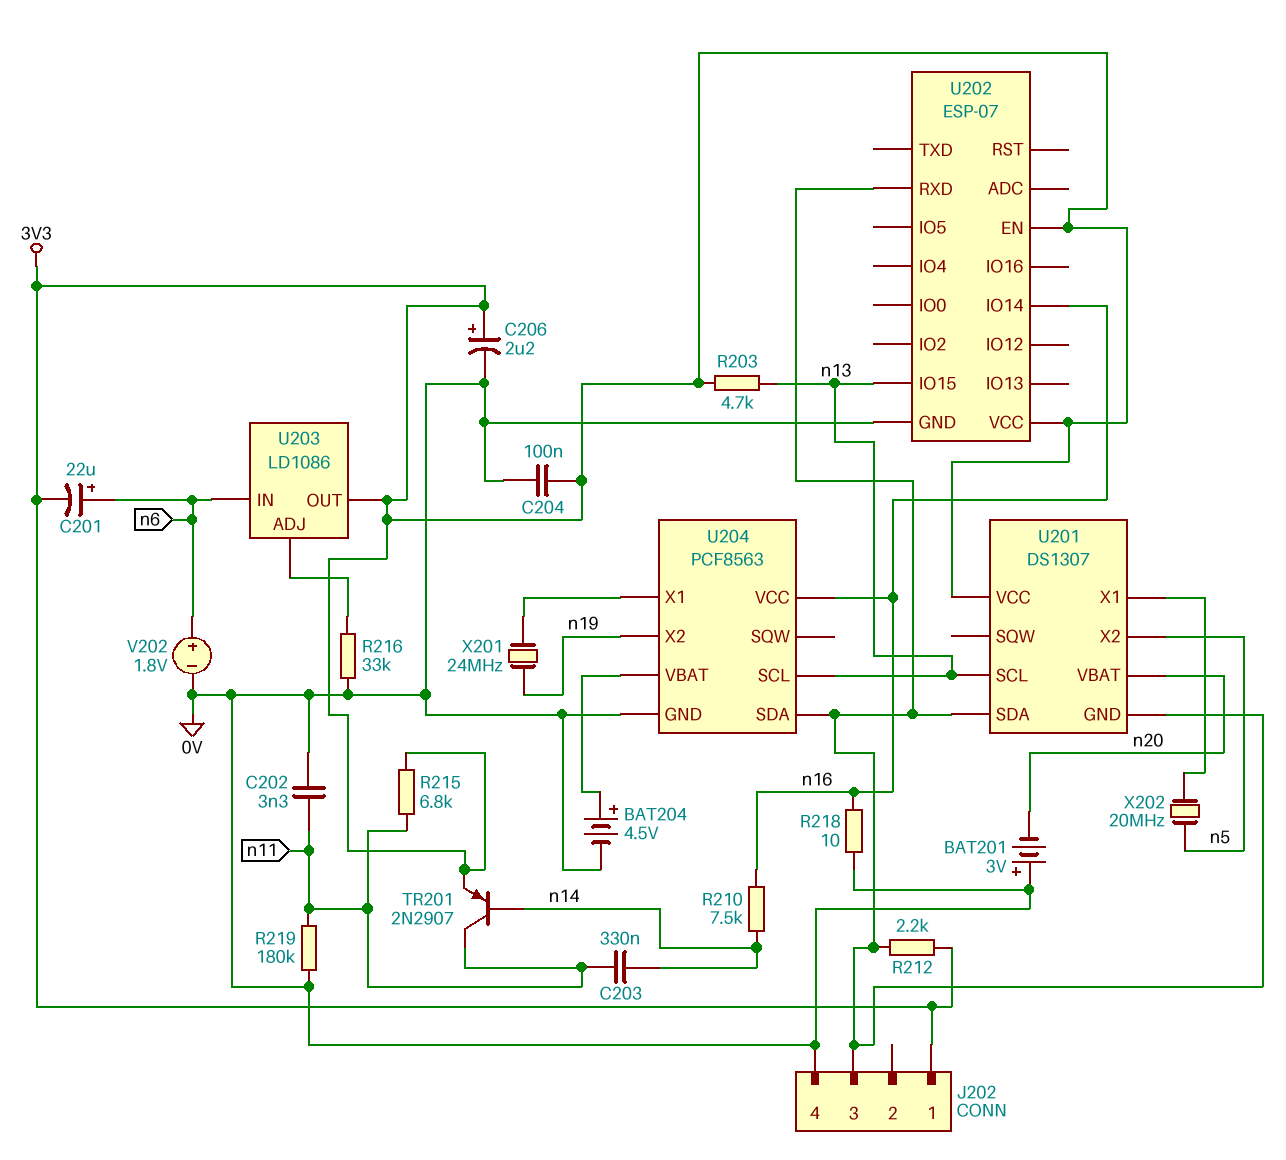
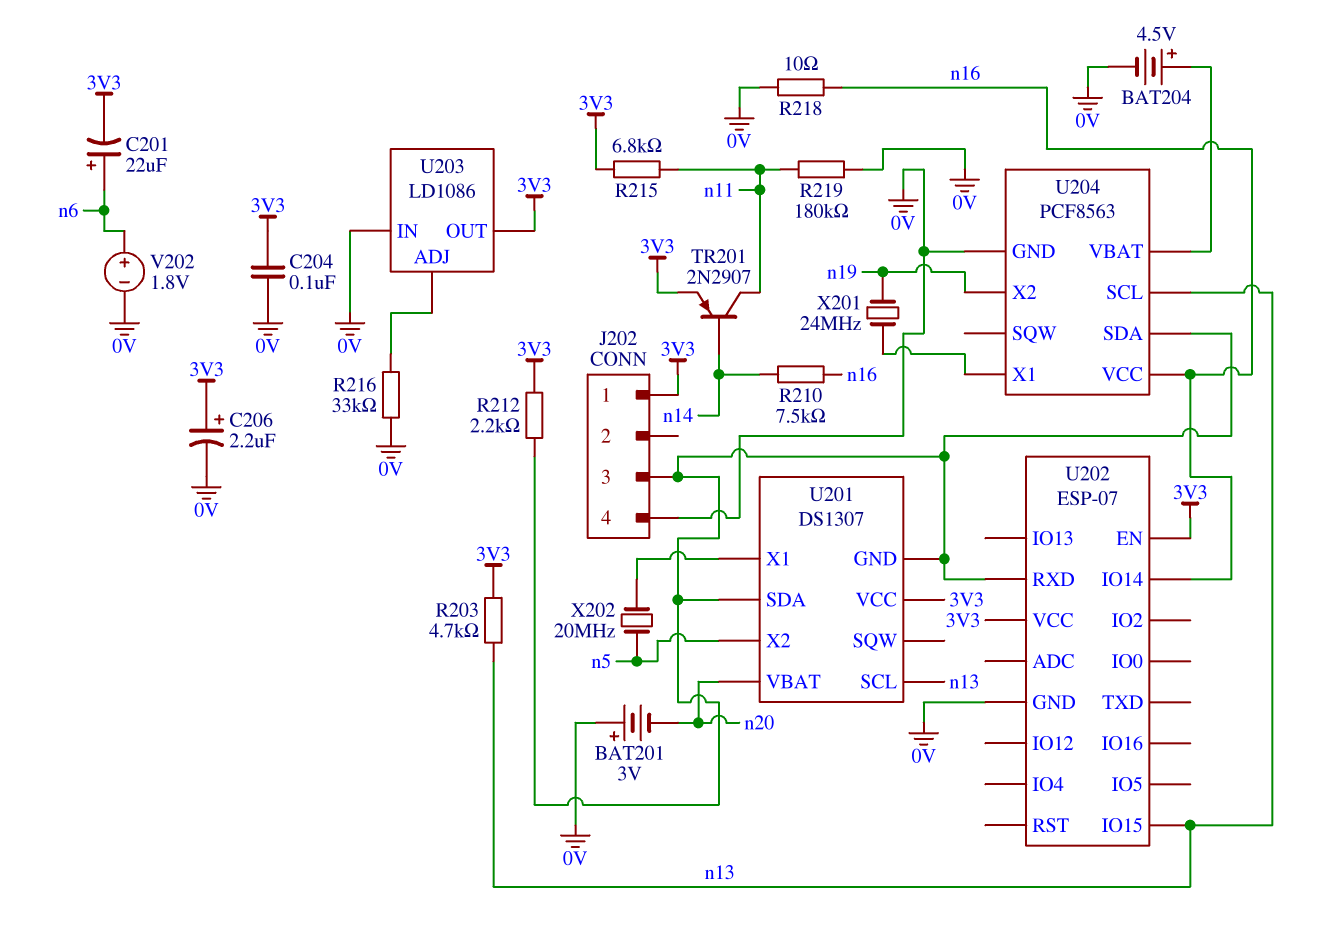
C202: 3.3nF (0V, n11) -> none
C203: 330nF (n11, n14) -> none
U203 pin IN: n6 -> 0V

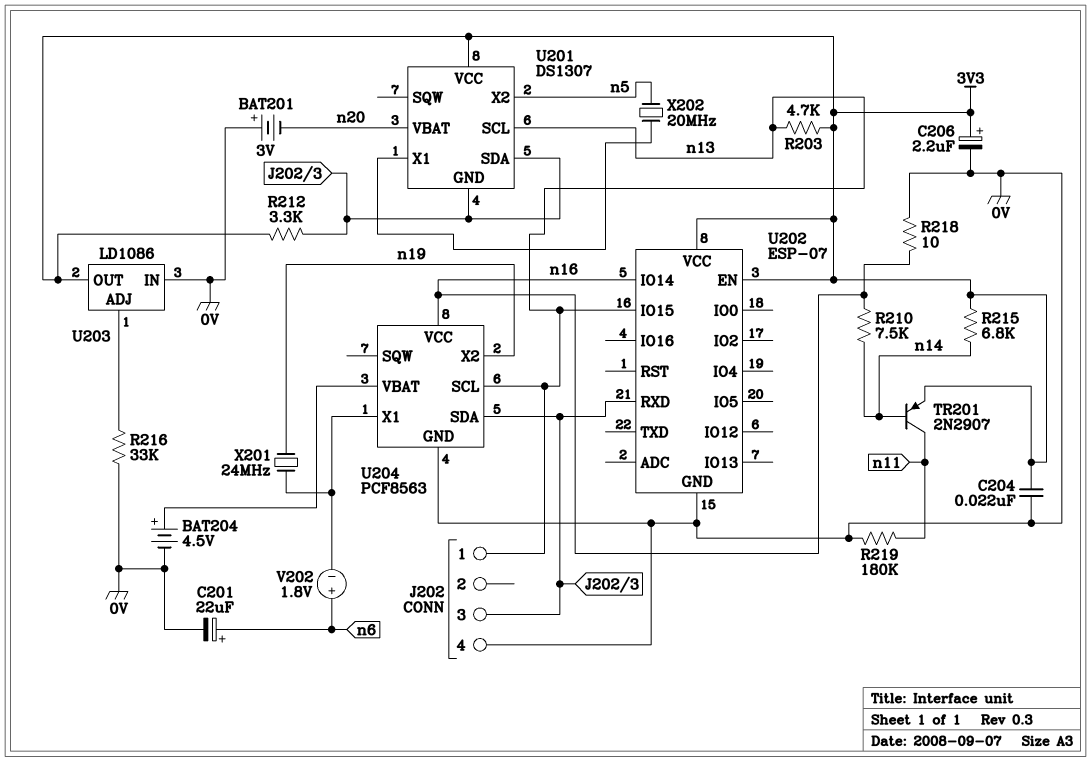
C201: 22uF (plus n6, minus 3V3) -> 22uF (plus n6, minus 0V)
C204: 100nF (0V, 3V3) -> 22nF (0V, 3V3)
J202 pin 1: 3V3 -> n13
R212: 2.2k (3V3, J202/3) -> 3.3k (3V3, J202/3)
R215: 6.8k (3V3, n11) -> 6.8k (3V3, n14)
V202: 1.8V (plus n6, minus 0V) -> 1.8V (plus n6, minus U204/X1)

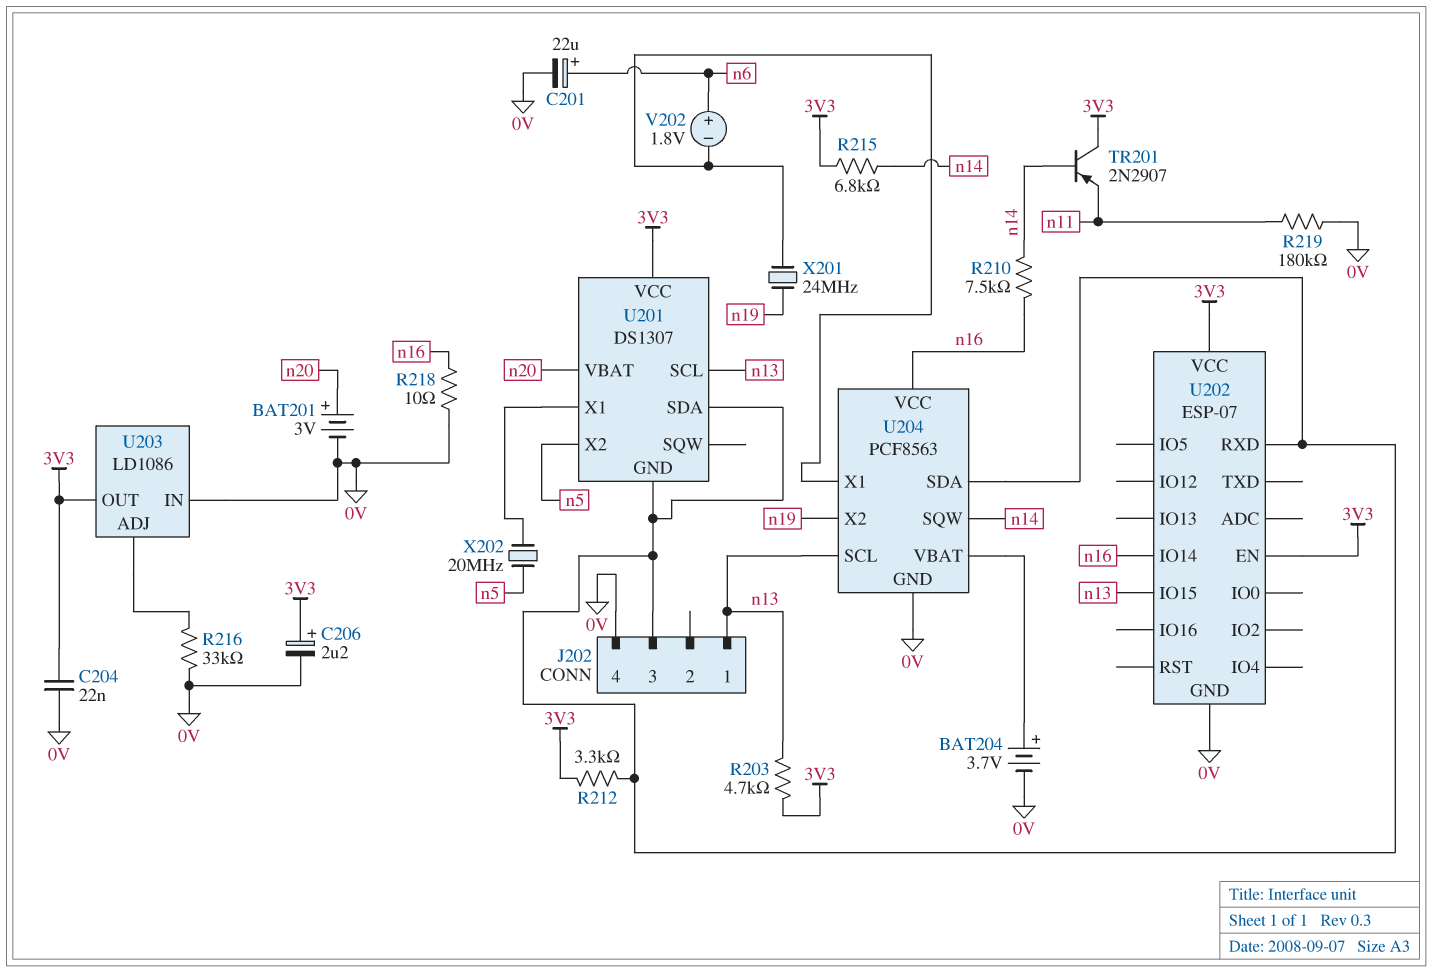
BAT201: 3V (plus 0V, minus n20) -> 3V (plus n20, minus 0V)
BAT204: 4.5V (plus U204/VBAT, minus 0V) -> 3.7V (plus U204/VBAT, minus 0V)
TR201: PNP 2N2907 (B n14, C n11, E 3V3) -> PNP 2N2907 (B n14, C 3V3, E n11)
U204 pin SQW: none -> n14

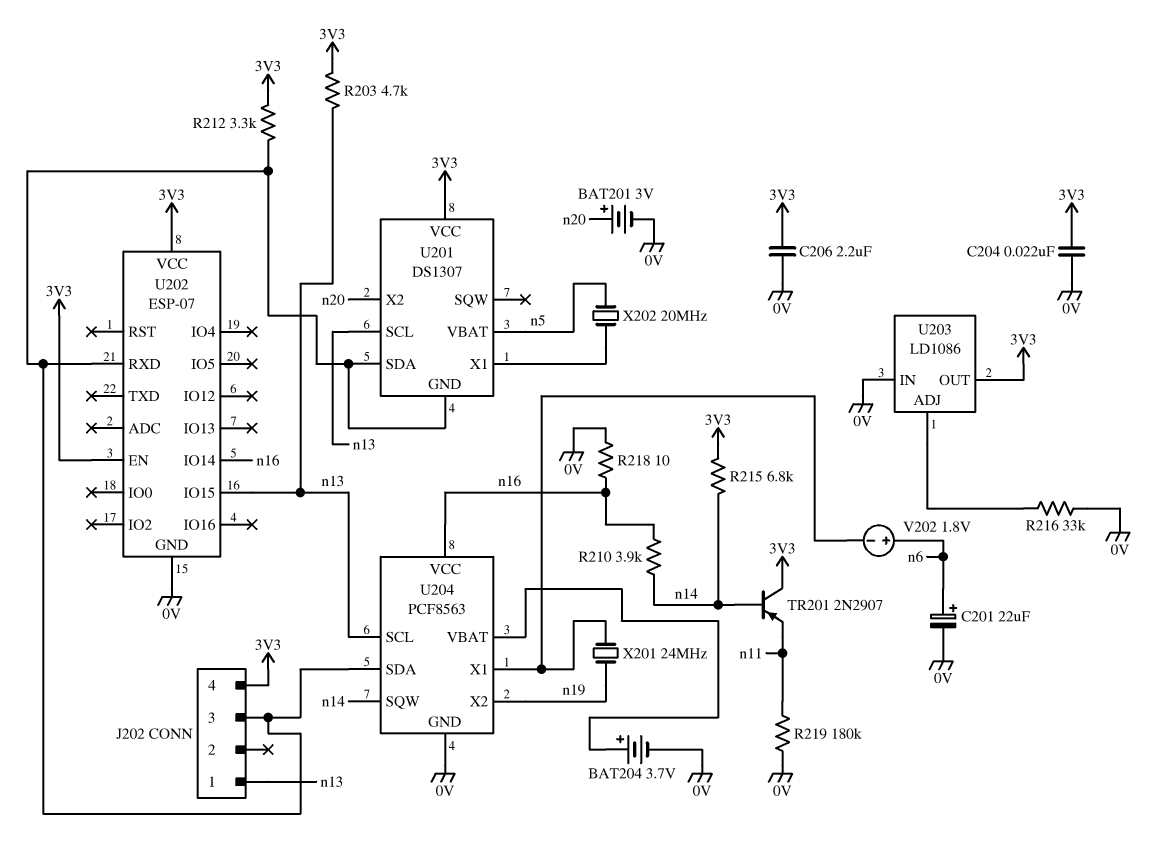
C206: 2.2uF (plus 3V3, minus 0V) -> 2.2uF (0V, 3V3)
J202 pin 4: 0V -> 3V3
R210: 7.5k (n14, n16) -> 3.9k (n14, n16)
U201 pin VBAT: n20 -> n5
U201 pin X2: n5 -> n20

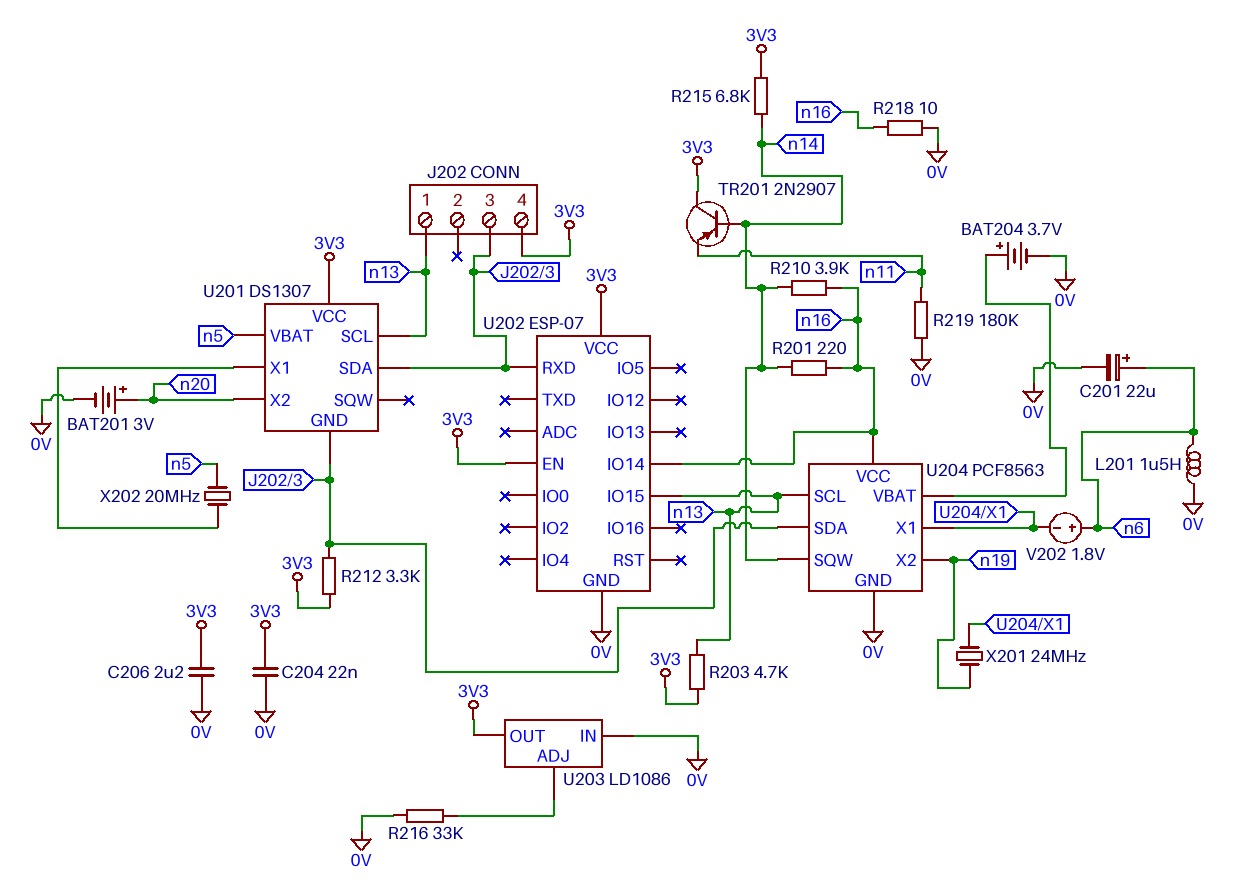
L201: none -> 1.5uH (0V, n6)
R201: none -> 220 (n14, n16)

